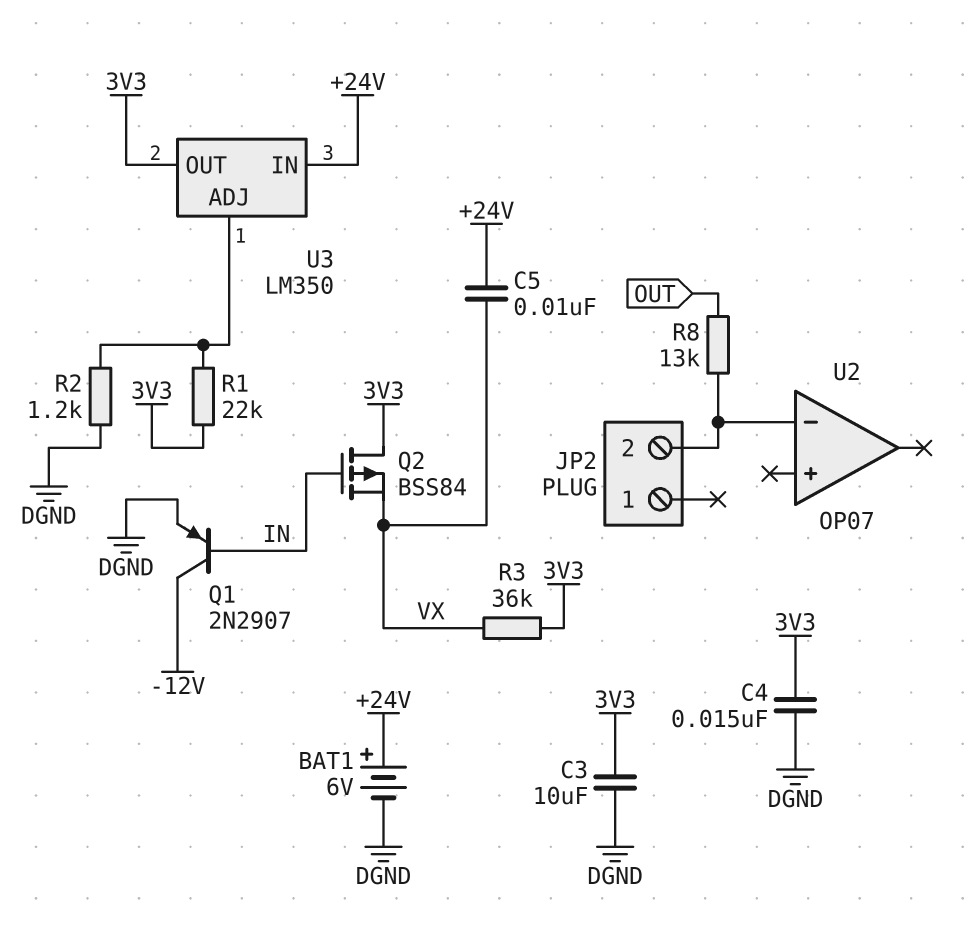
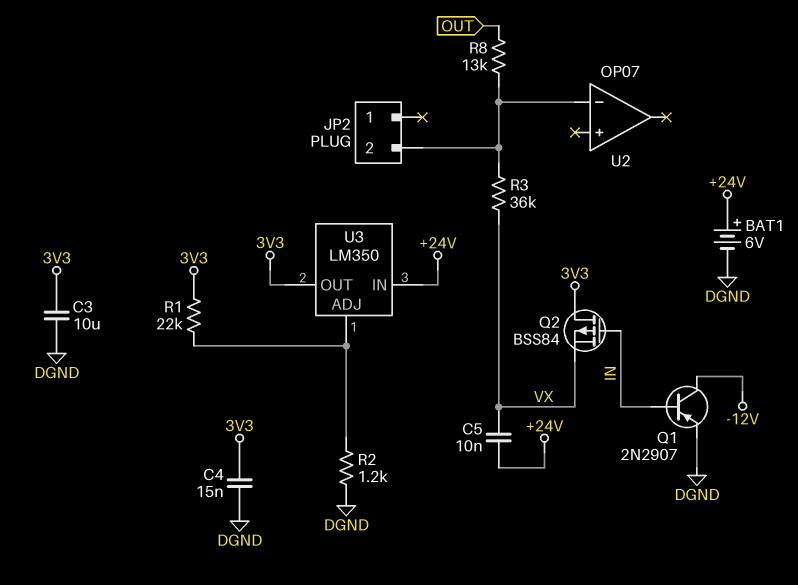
R3: 36k (3V3, VX) -> 36k (JP2/2, VX)

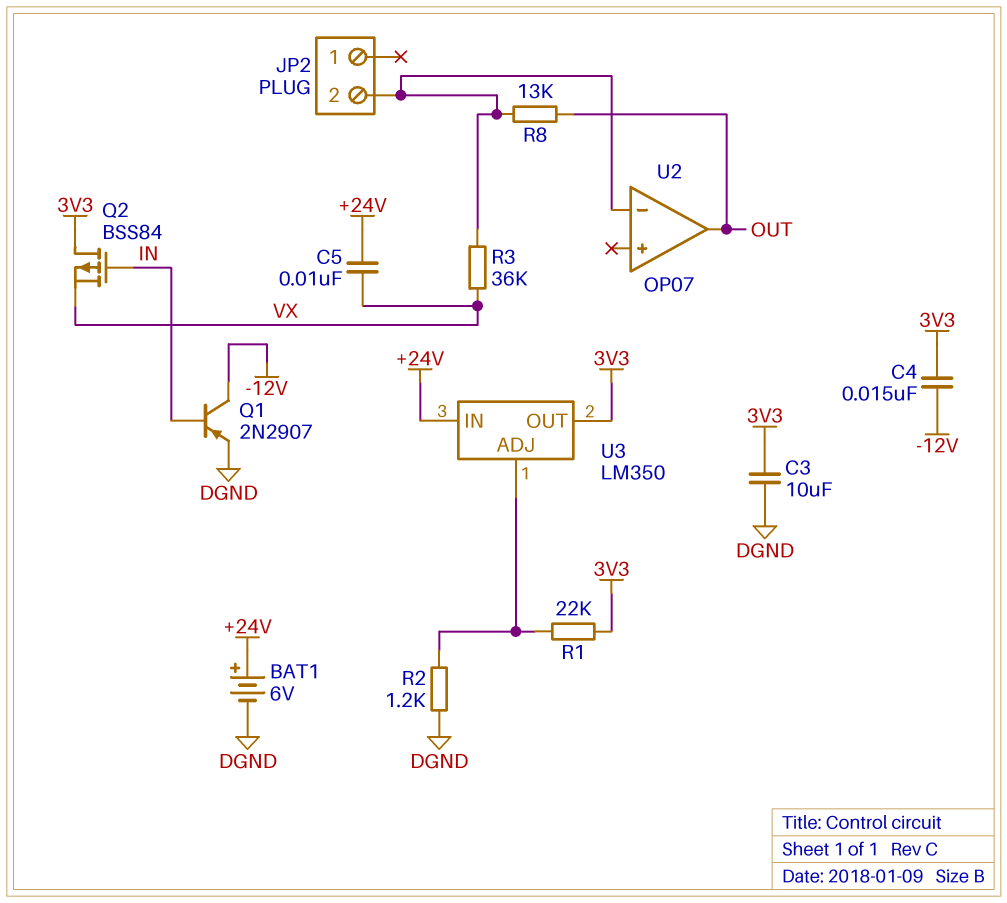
C4: 15nF (3V3, DGND) -> 15nF (-12V, 3V3)
U2 pin out: none -> OUT

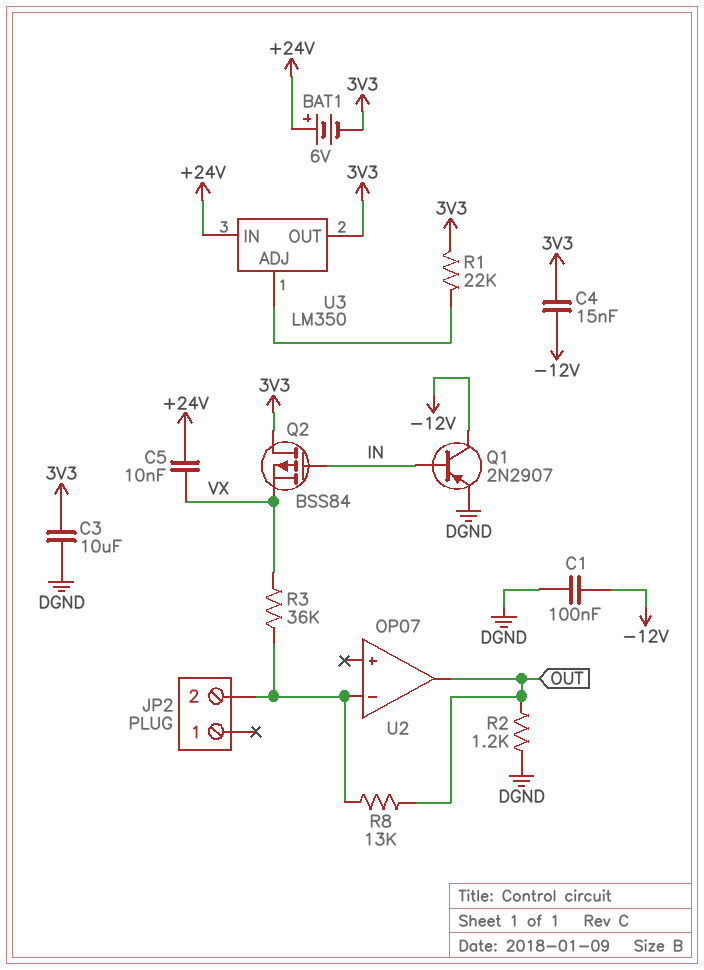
BAT1: 6V (plus +24V, minus DGND) -> 6V (plus +24V, minus 3V3)
C1: none -> 100nF (-12V, DGND)
R2: 1.2k (DGND, U3/ADJ) -> 1.2k (DGND, OUT)

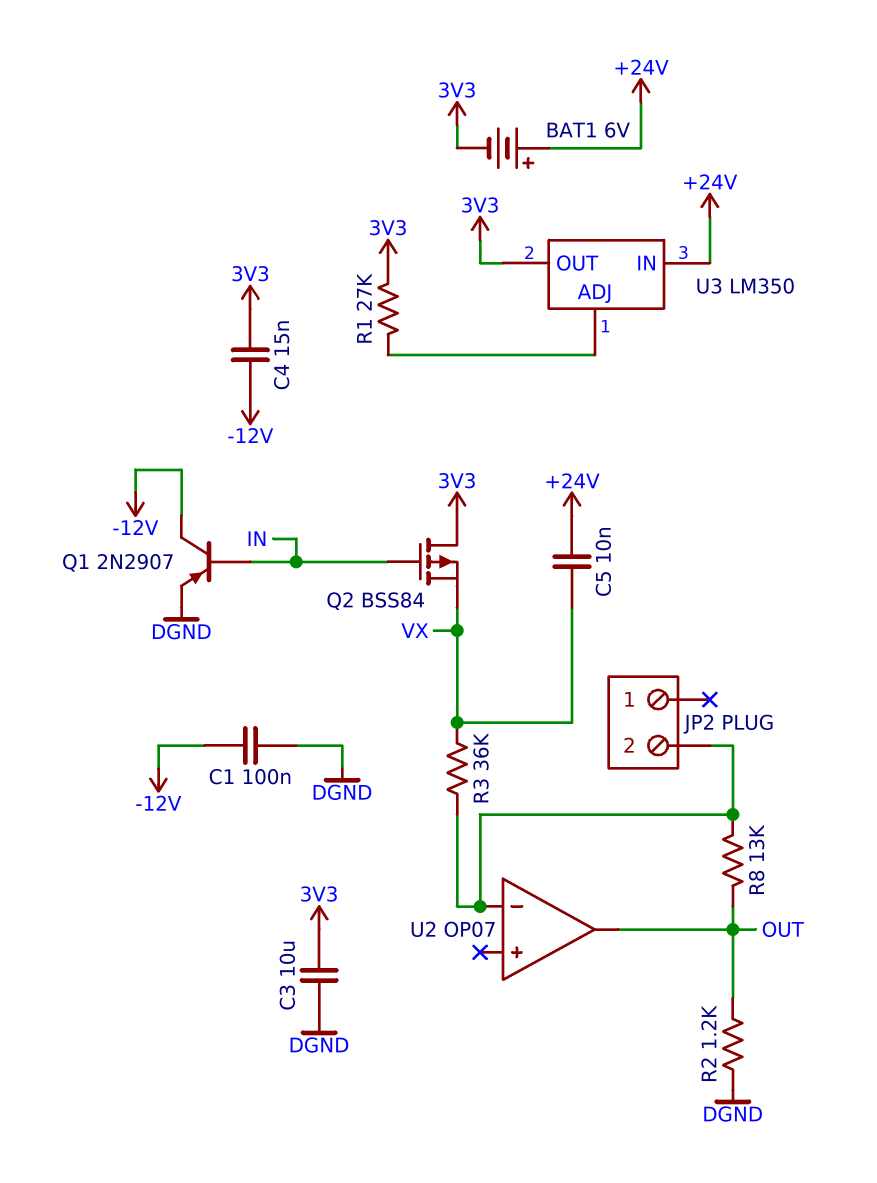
R1: 22k (3V3, U3/ADJ) -> 27k (3V3, U3/ADJ)

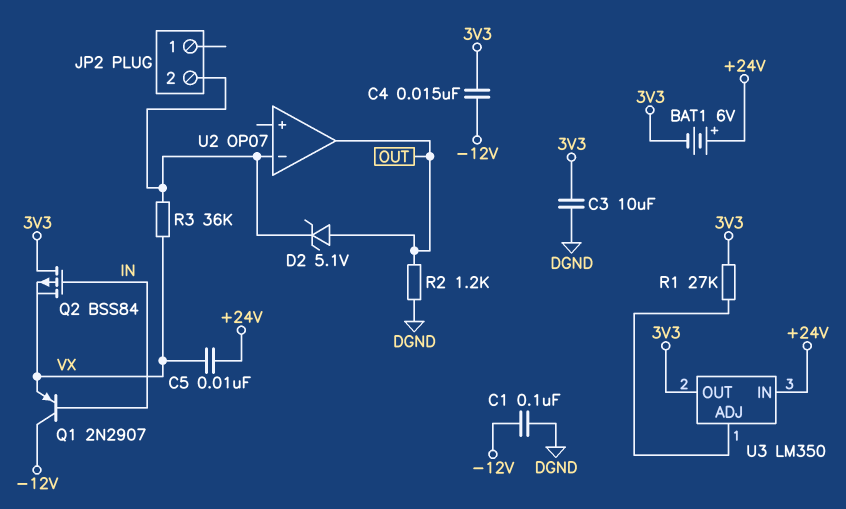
D2: none -> zener 5.1V (A OUT, K JP2/2)
Q1: PNP 2N2907 (B IN, C -12V, E DGND) -> PNP 2N2907 (B IN, C -12V, E VX)
R8: 13k (JP2/2, OUT) -> none

